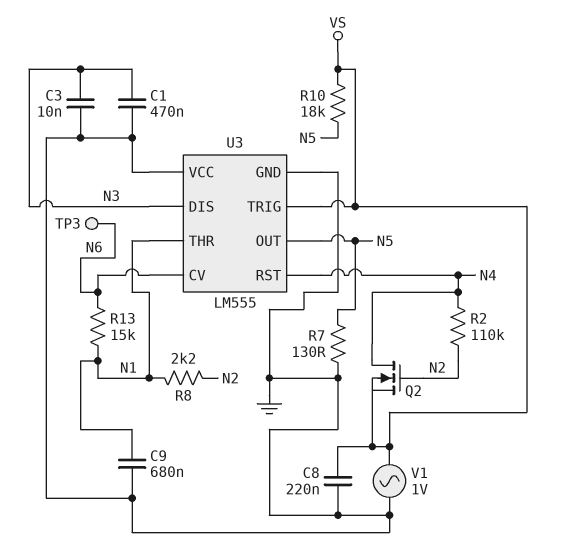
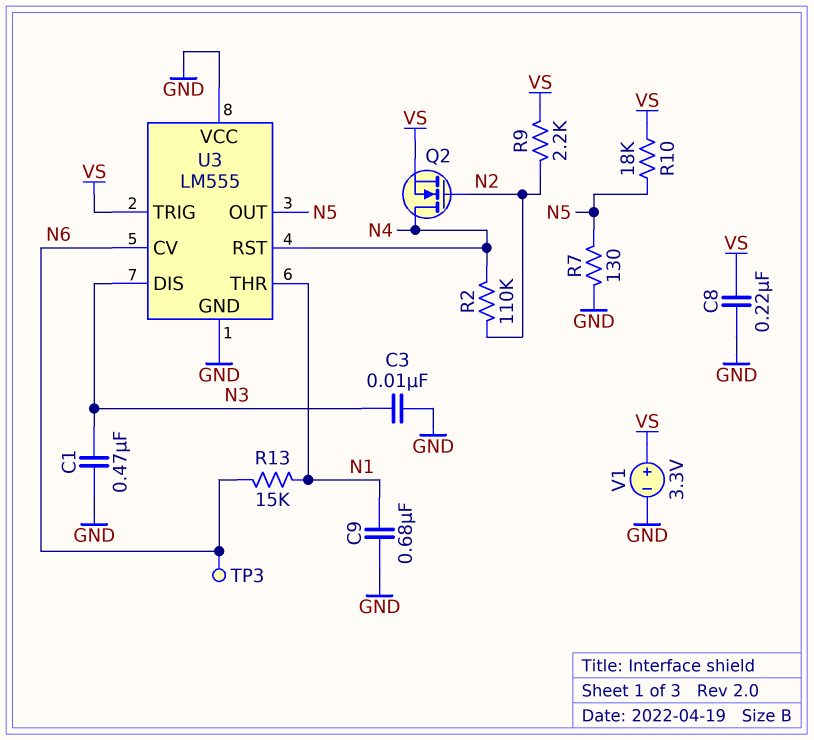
R8: 2.2k (N1, N2) -> none
R9: none -> 2.2k (N2, VS)
V1: AC 1V (GND, VS) -> 3.3V (plus VS, minus GND)

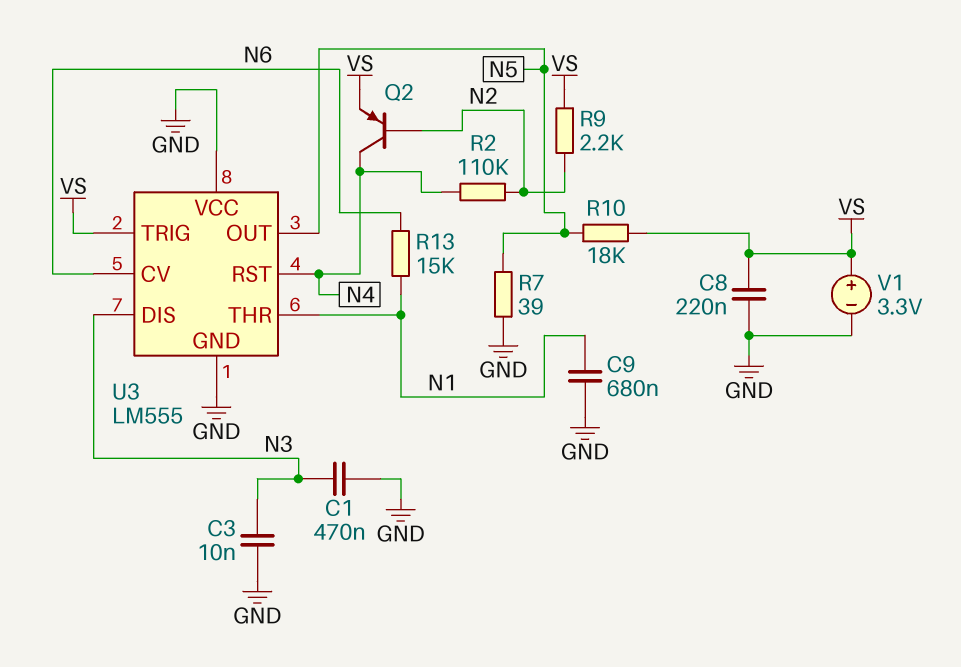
Q2: NMOS (G N2, D N4, S VS) -> PNP (B N2, C N4, E VS)
R7: 130 (GND, N5) -> 39 (GND, N5)
TP3: test point (N6) -> none

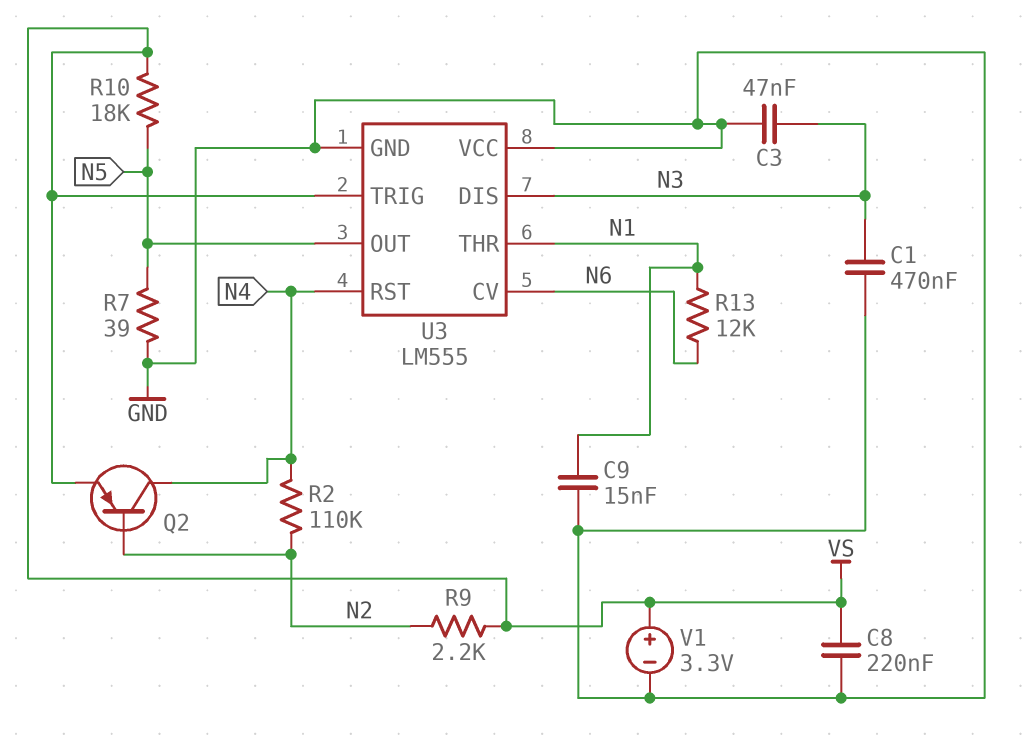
C3: 10nF (GND, N3) -> 47nF (GND, N3)
C9: 680nF (GND, N1) -> 15nF (GND, N1)
R13: 15k (N1, N6) -> 12k (N1, N6)

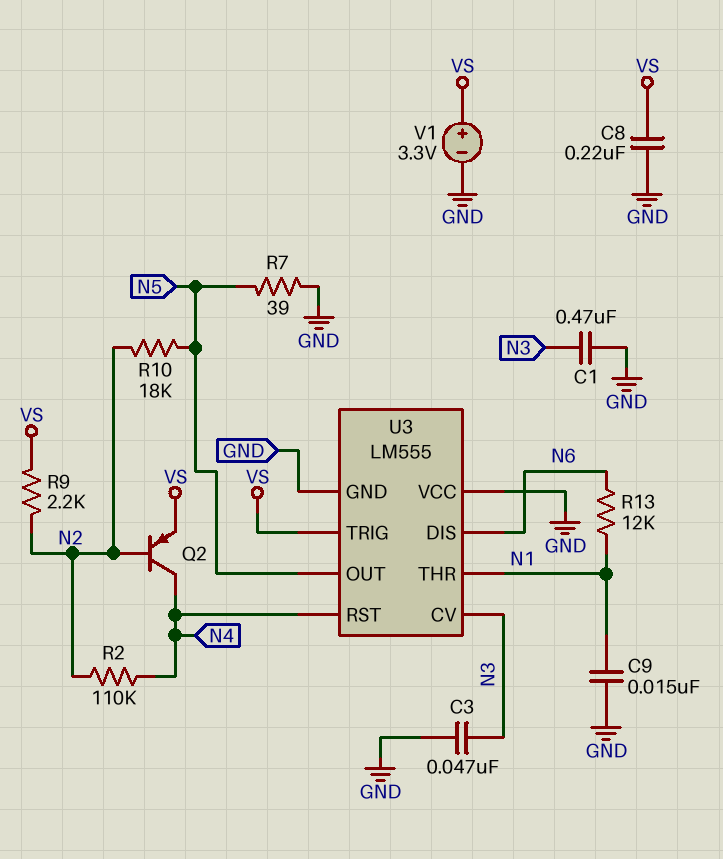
R10: 18k (N5, VS) -> 18k (N2, N5)
U3 pin CV: N6 -> N3
U3 pin DIS: N3 -> N6

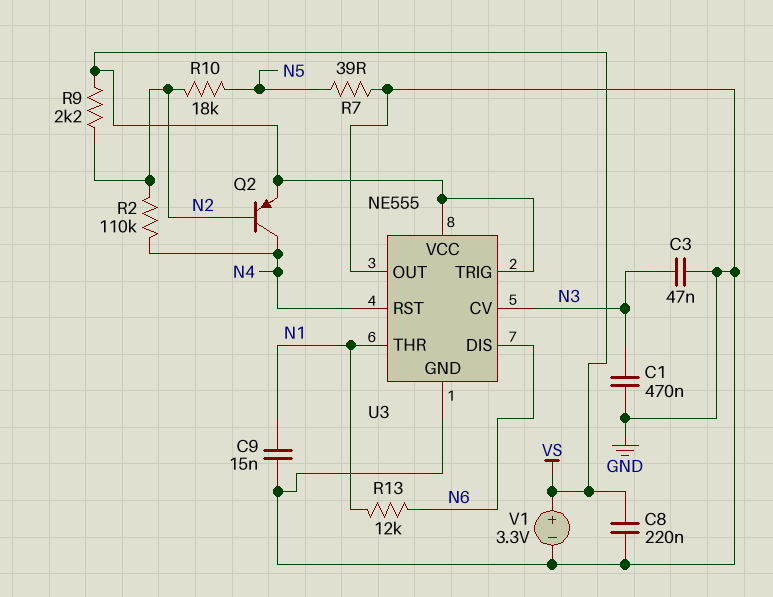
U3: LM555 -> NE555
U3 pin OUT: N5 -> GND
U3 pin VCC: GND -> VS

